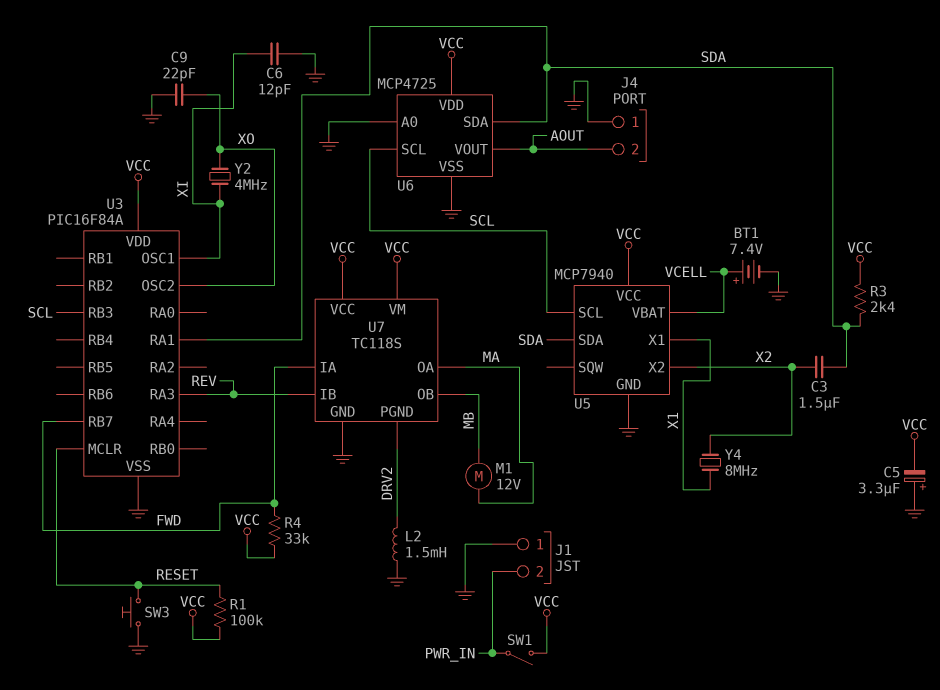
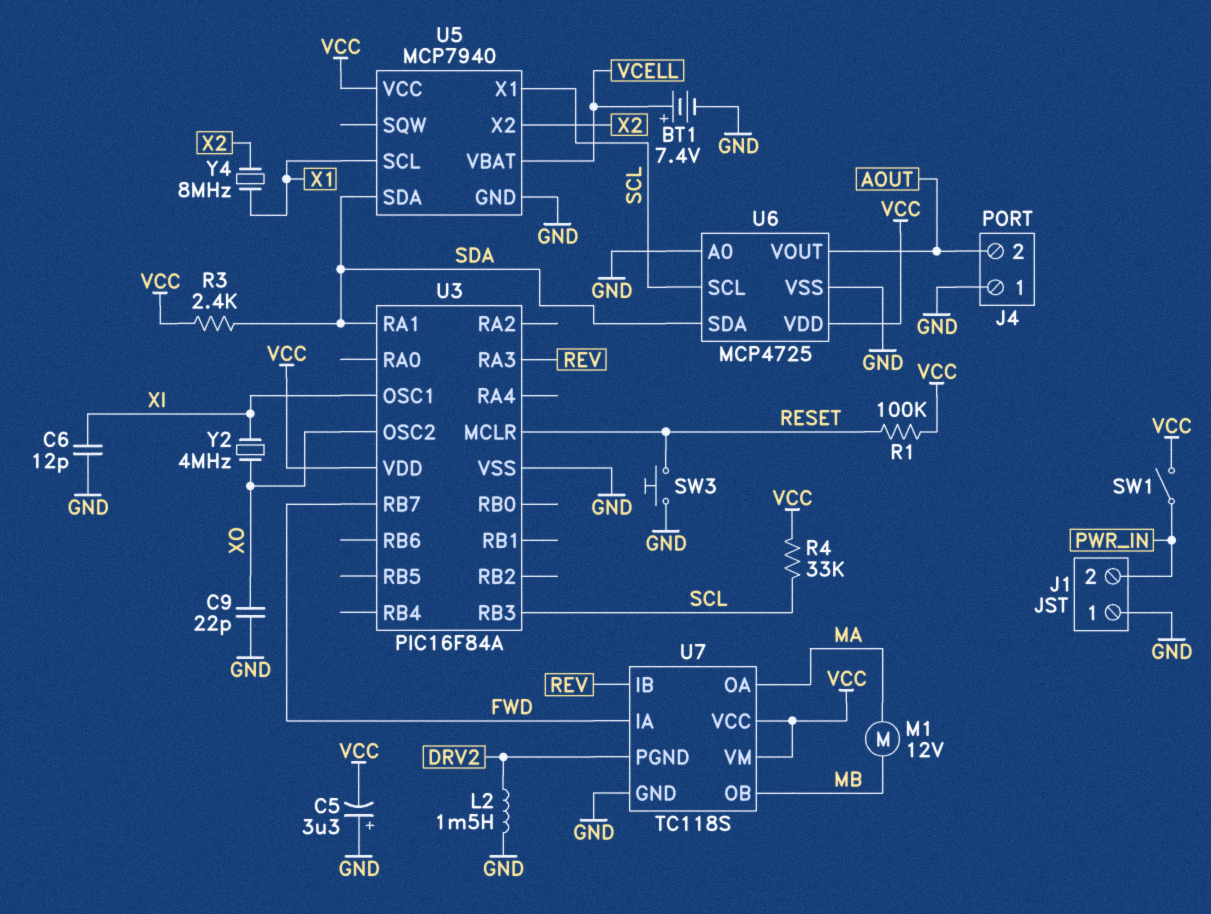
C3: 1.5uF (SDA, X2) -> none
R4: 33k (FWD, VCC) -> 33k (SCL, VCC)
U5 pin SCL: SCL -> X1
U5 pin X1: X1 -> SCL

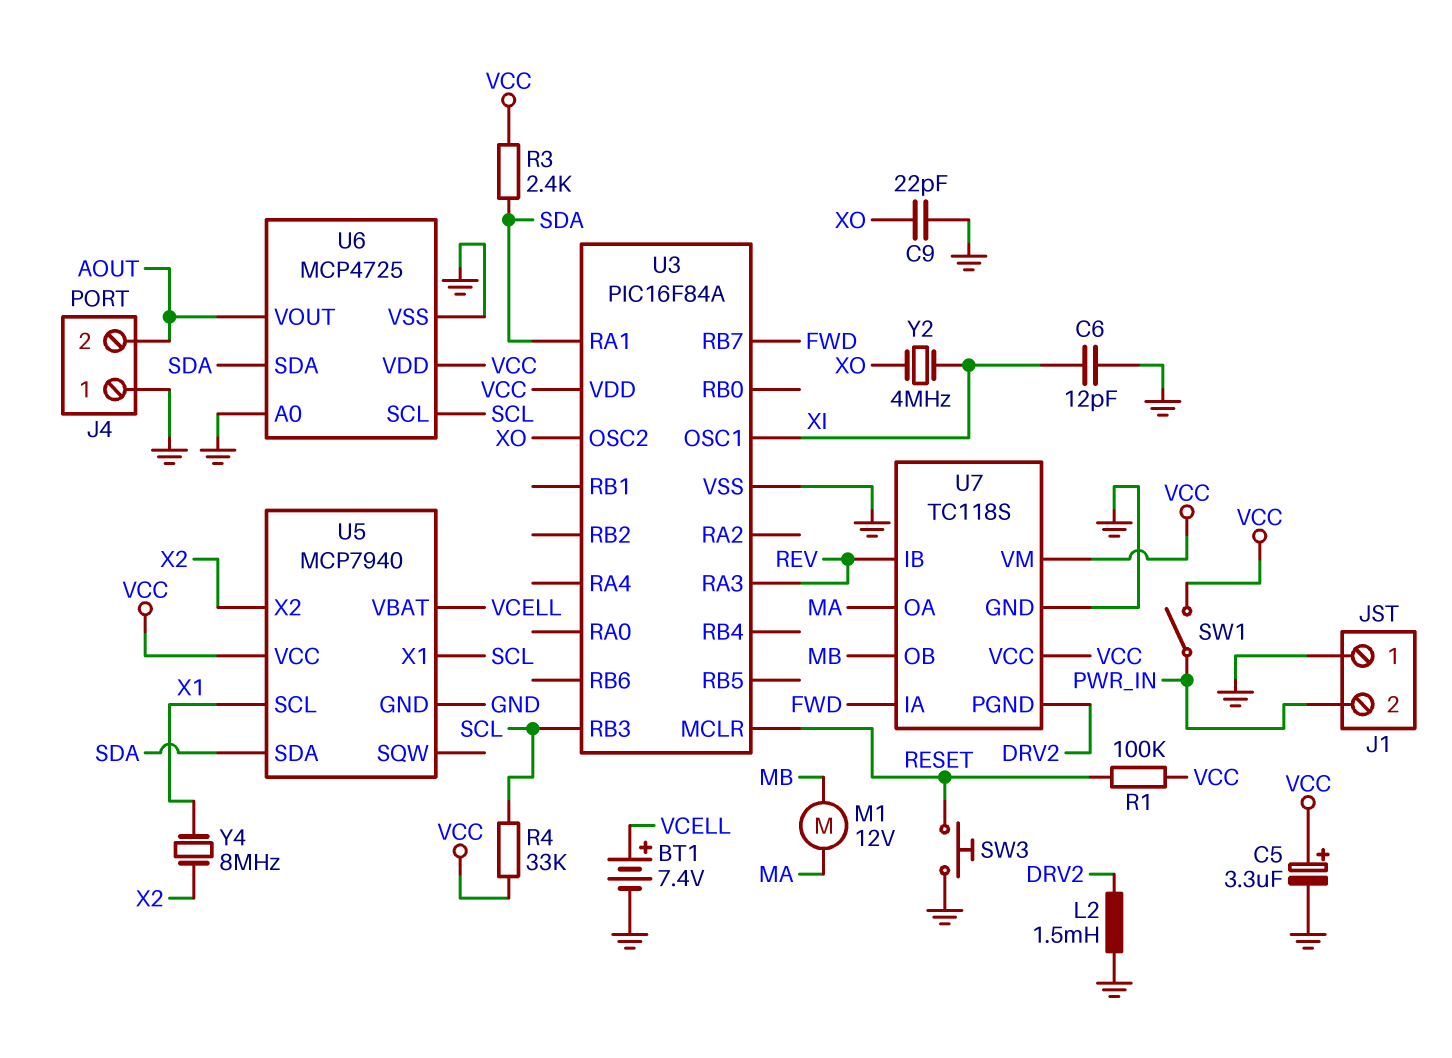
C5: 3.3uF (plus GND, minus VCC) -> 3.3uF (plus VCC, minus GND)

